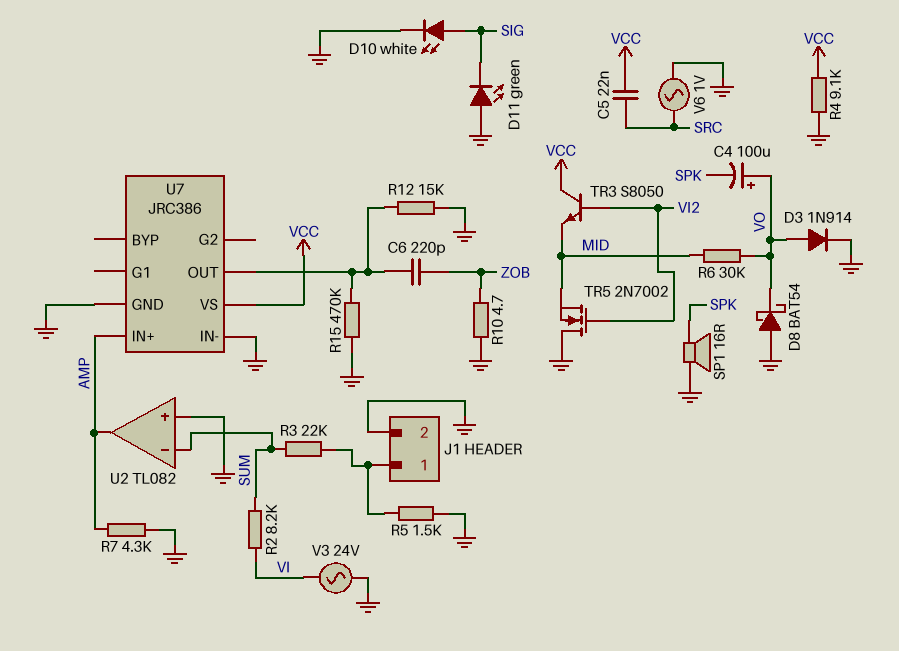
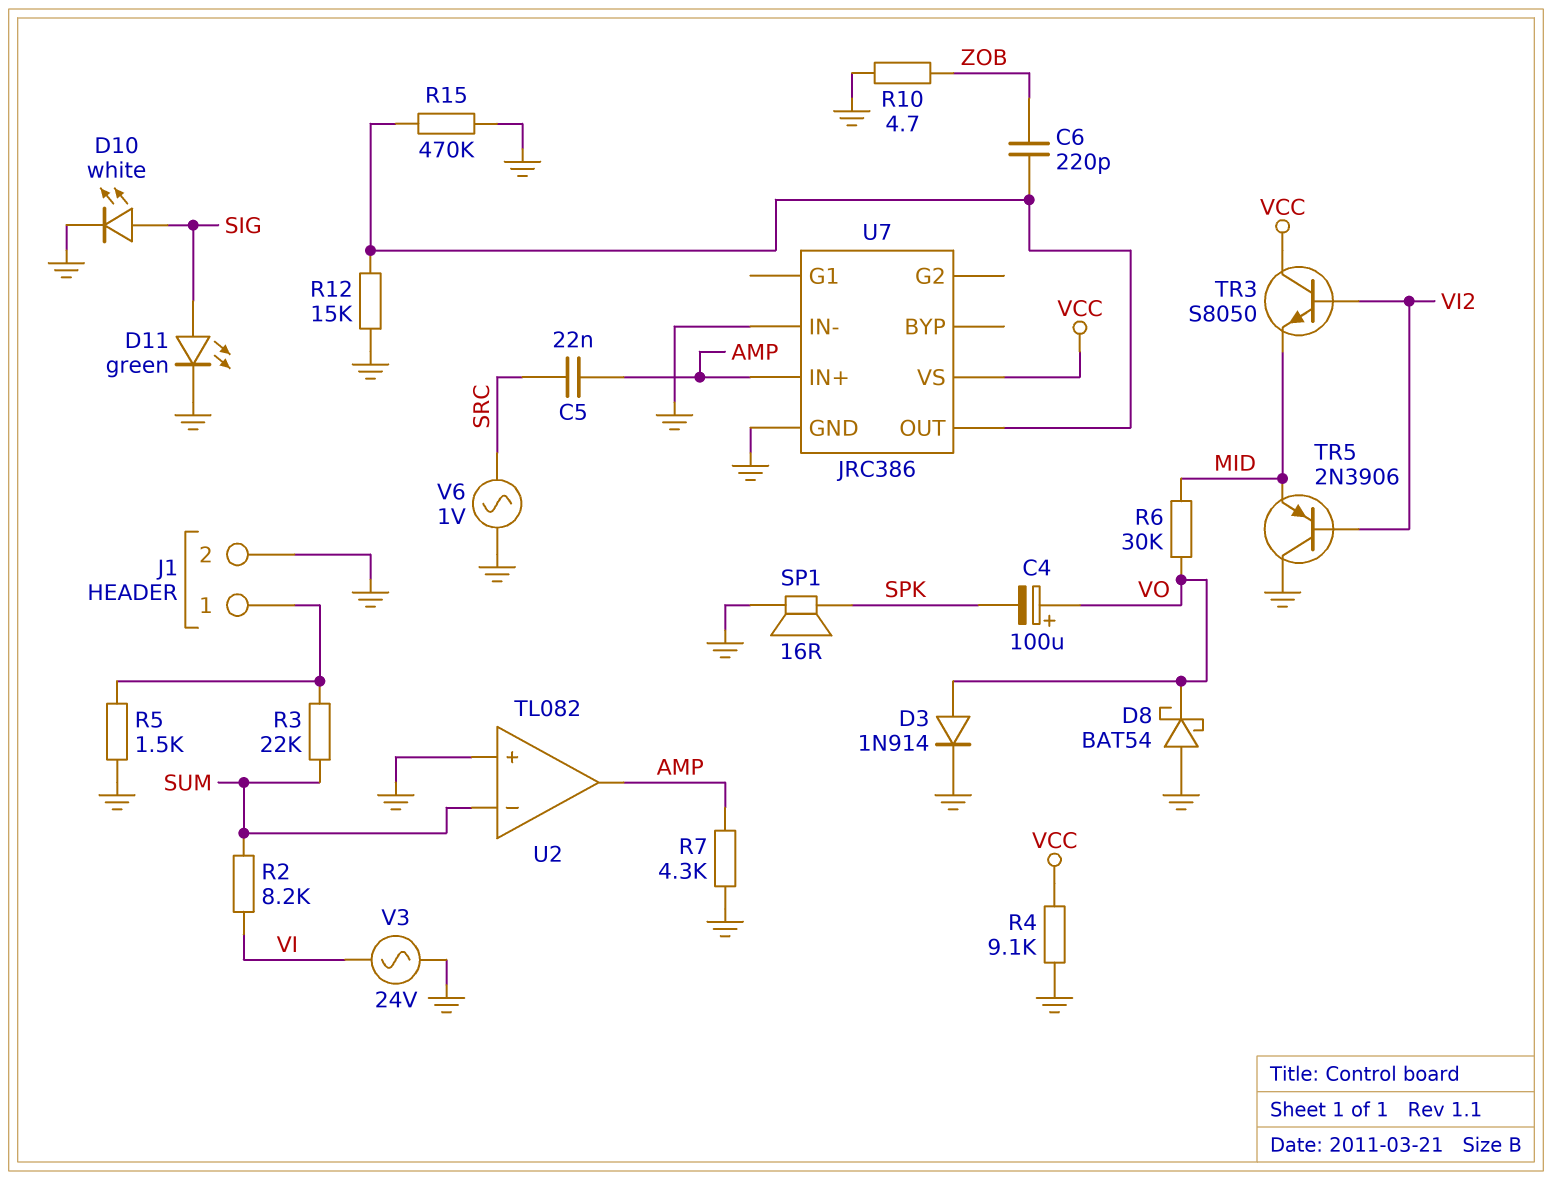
C5: 22nF (SRC, VCC) -> 22nF (AMP, SRC)
D11: LED green (A GND, K SIG) -> LED green (A SIG, K GND)
TR5: NMOS 2N7002 (G VI2, D GND, S MID) -> PNP 2N3906 (B VI2, C GND, E MID)

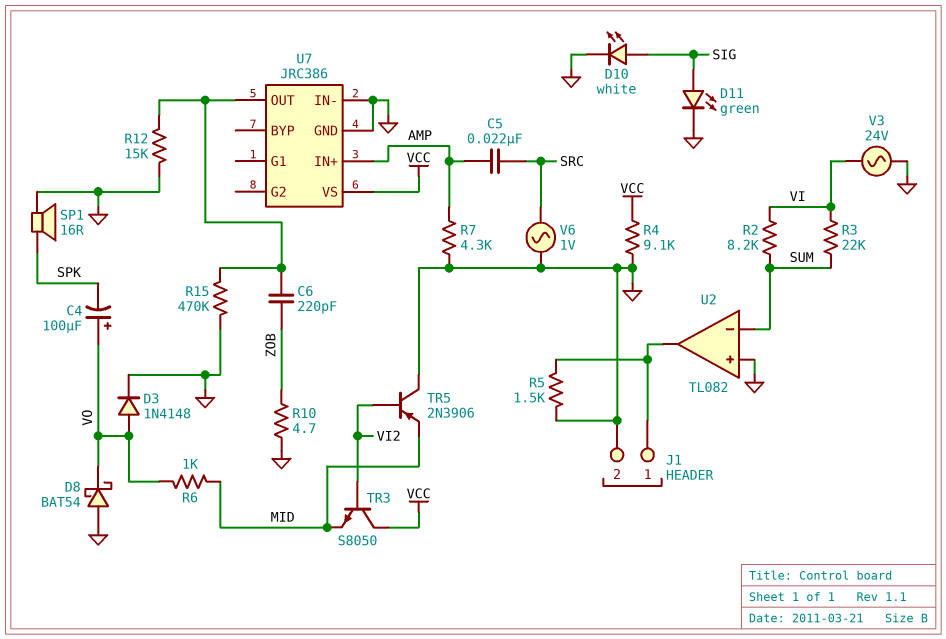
D3: diode 1N914 (A VO, K GND) -> diode 1N4148 (A VO, K GND)
R3: 22k (J1/1, SUM) -> 22k (SUM, VI)
R6: 30k (MID, VO) -> 1k (MID, VO)
U2 pin out: AMP -> J1/1

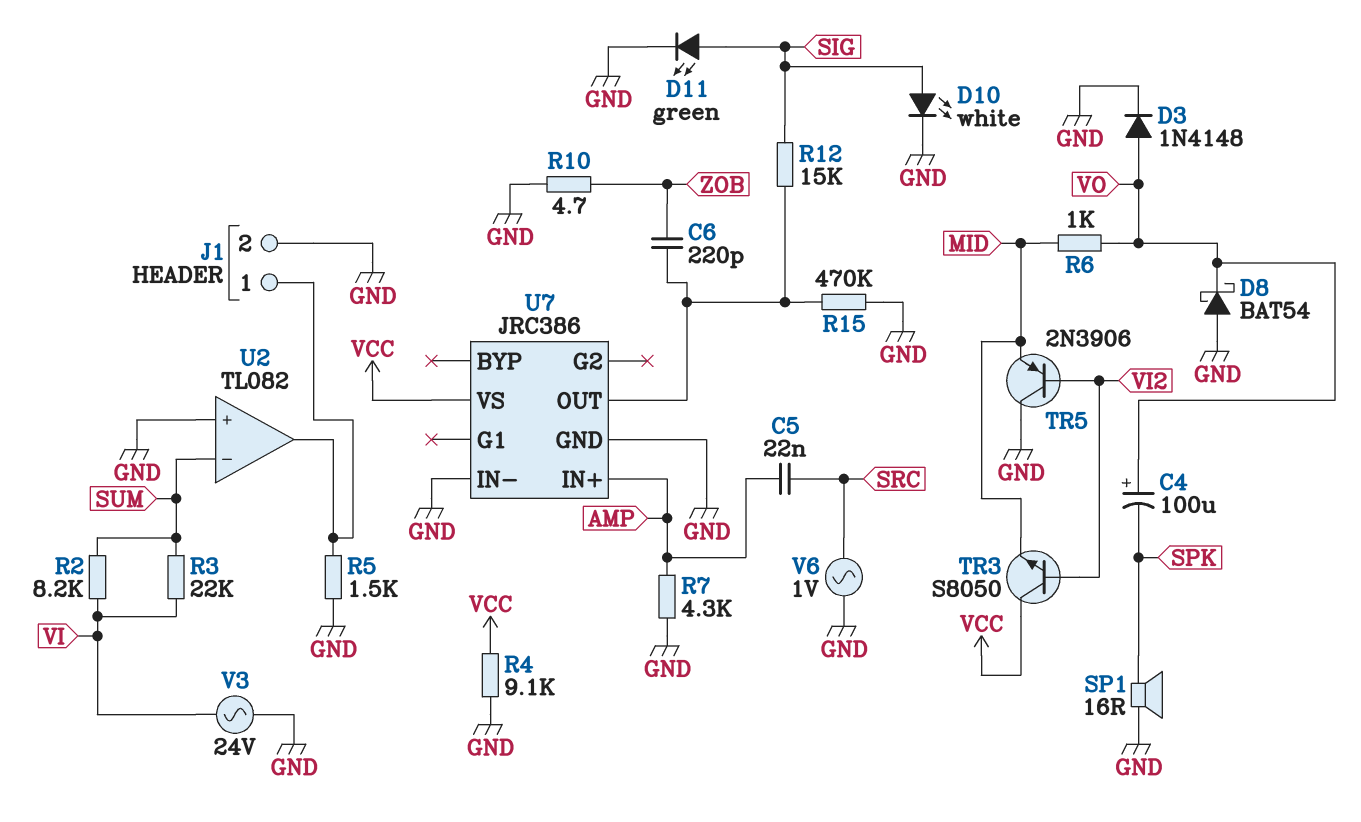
R12: 15k (GND, U7/OUT) -> 15k (SIG, U7/OUT)

